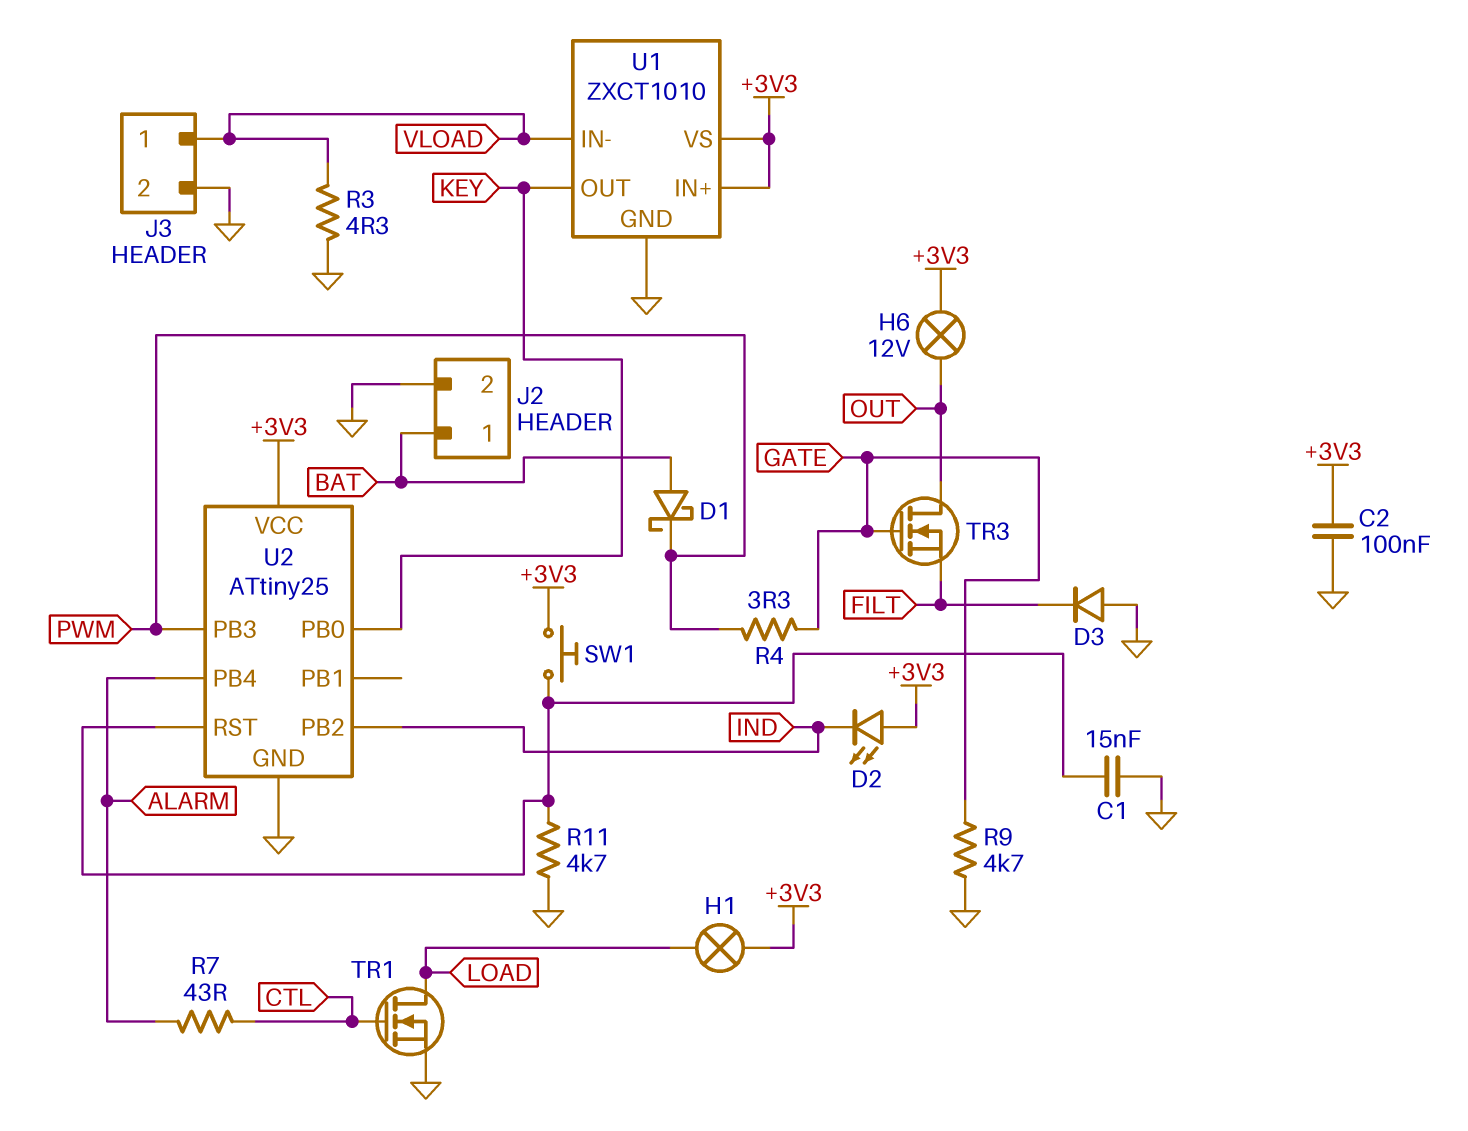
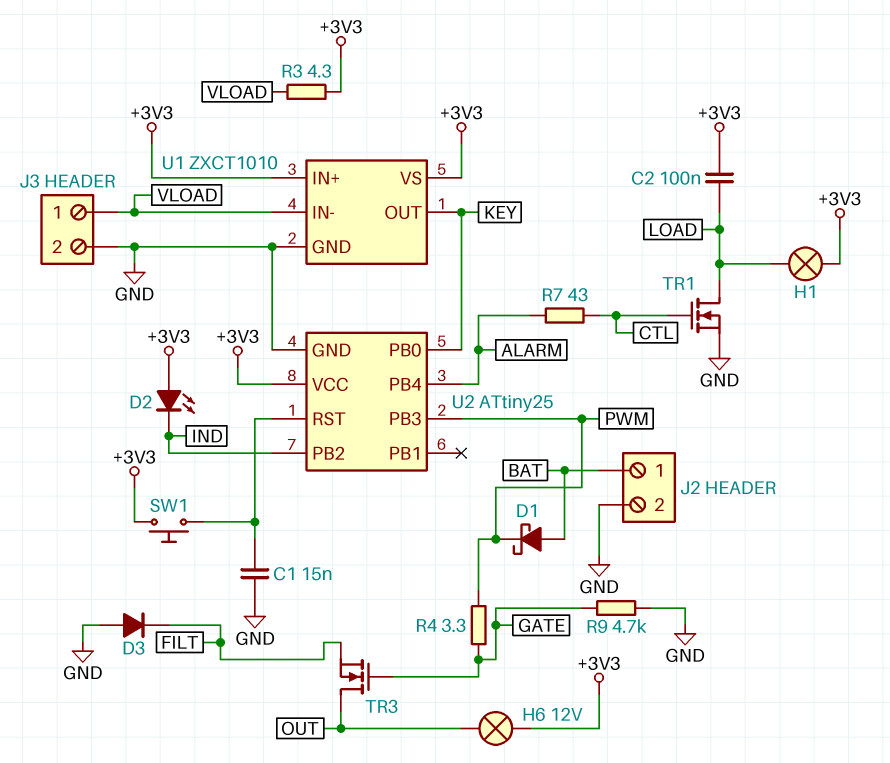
C2: 100nF (+3V3, GND) -> 100nF (+3V3, LOAD)
R3: 4.3 (GND, VLOAD) -> 4.3 (+3V3, VLOAD)
R11: 4.7k (GND, U2/RST) -> none

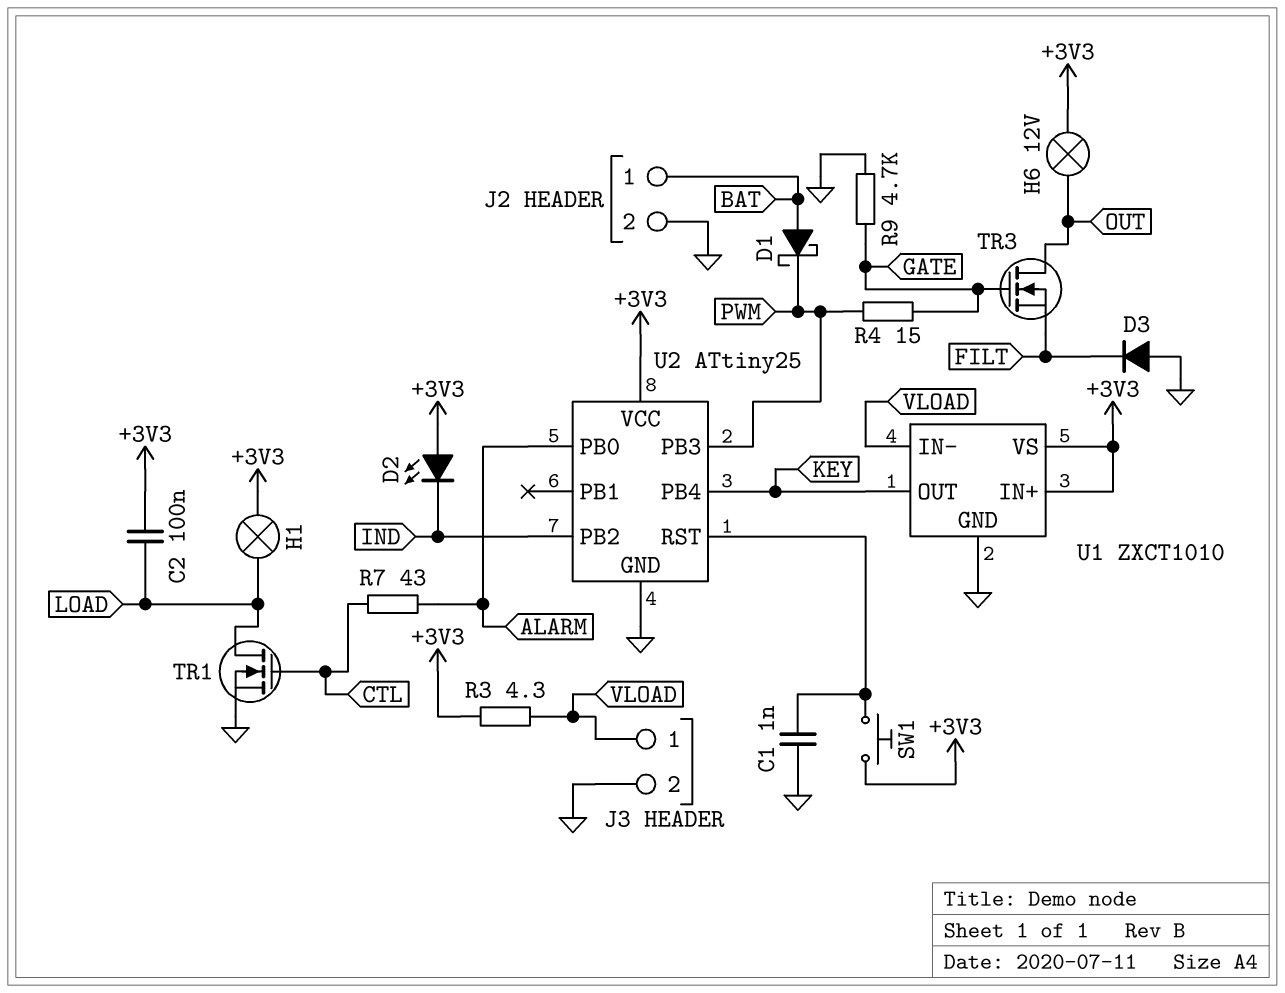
C1: 15nF (GND, U2/RST) -> 1nF (GND, U2/RST)
R4: 3.3 (GATE, PWM) -> 15 (GATE, PWM)
U2 pin PB0: KEY -> ALARM
U2 pin PB4: ALARM -> KEY

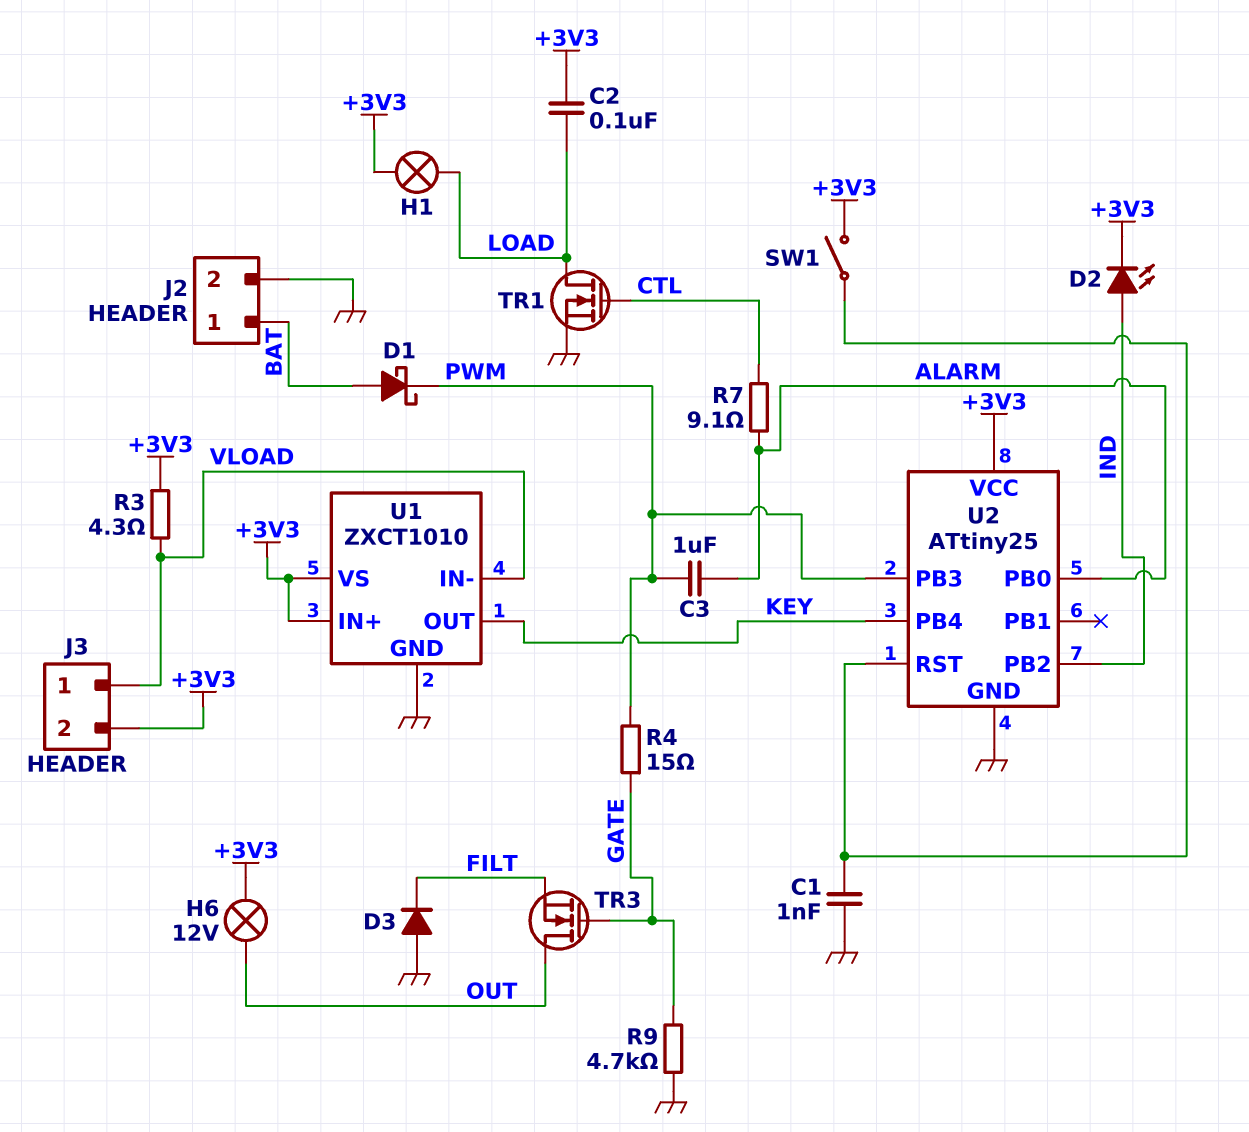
C3: none -> 1uF (ALARM, PWM)
D2: LED (A +3V3, K IND) -> LED (A IND, K +3V3)
J3 pin 2: GND -> +3V3
R7: 43 (ALARM, CTL) -> 9.1 (ALARM, CTL)
SW1: button (+3V3, U2/RST) -> switch (+3V3, U2/RST)

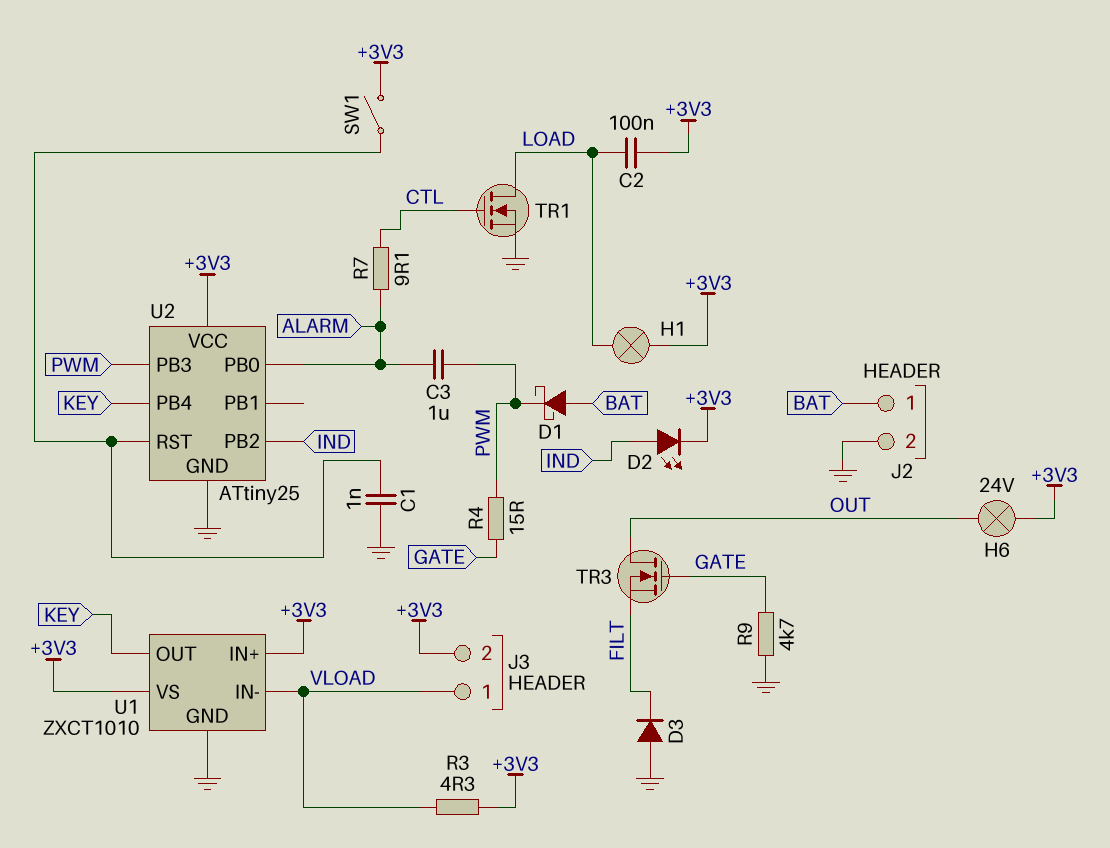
H6: lamp 12V (+3V3, OUT) -> lamp 24V (+3V3, OUT)

